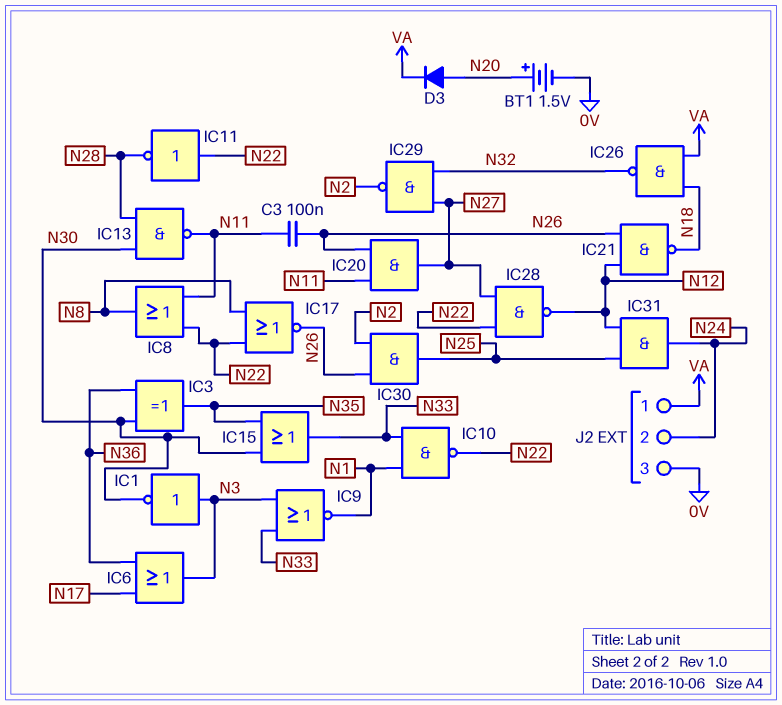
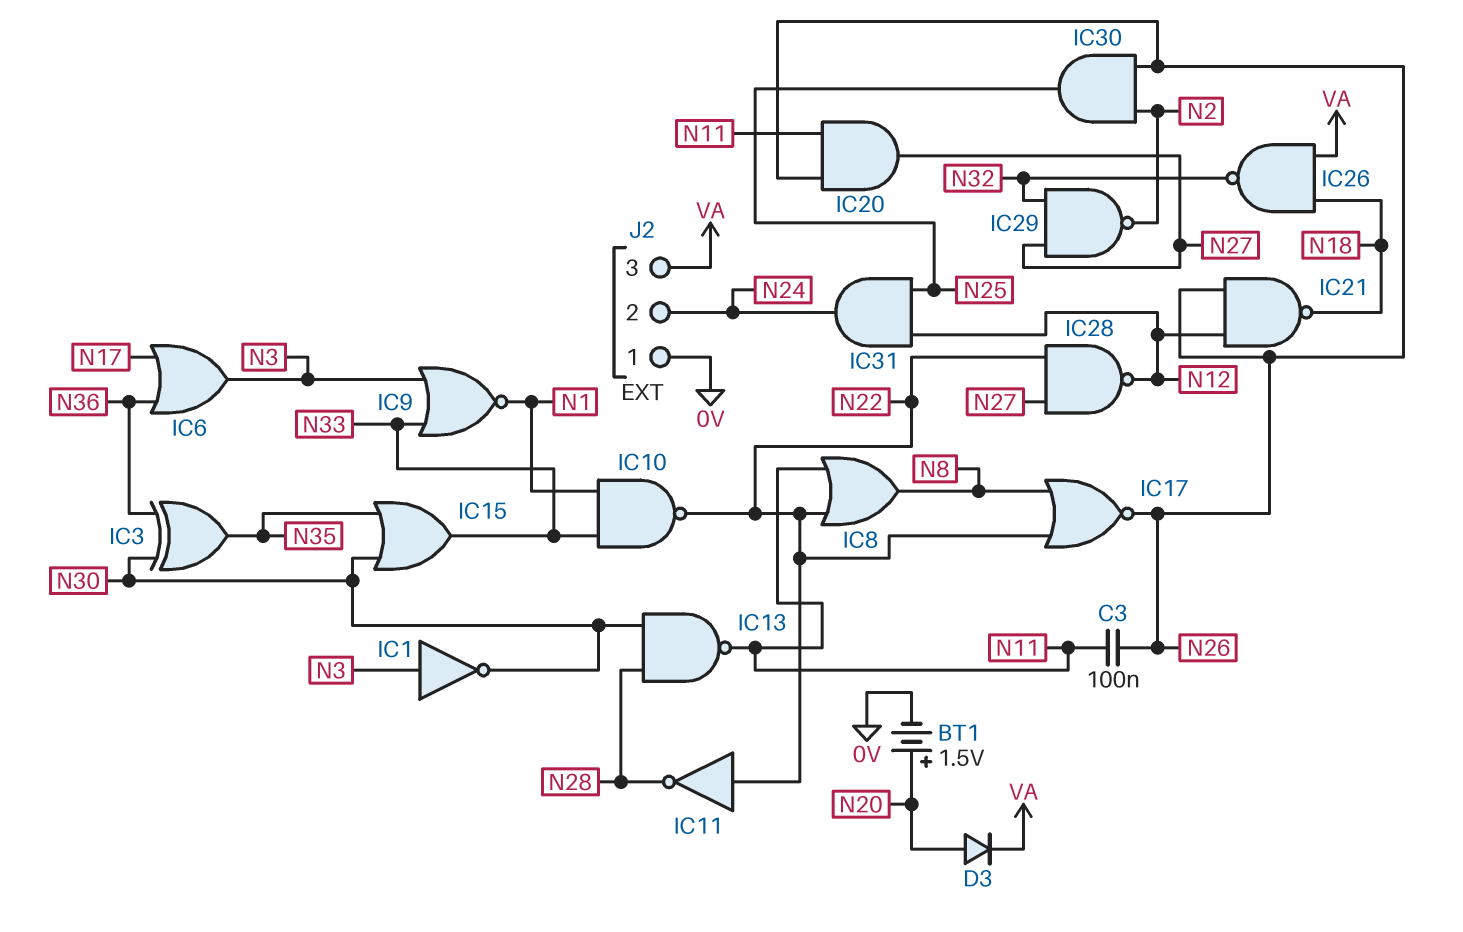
J2 pin 1: VA -> 0V
J2 pin 3: 0V -> VA

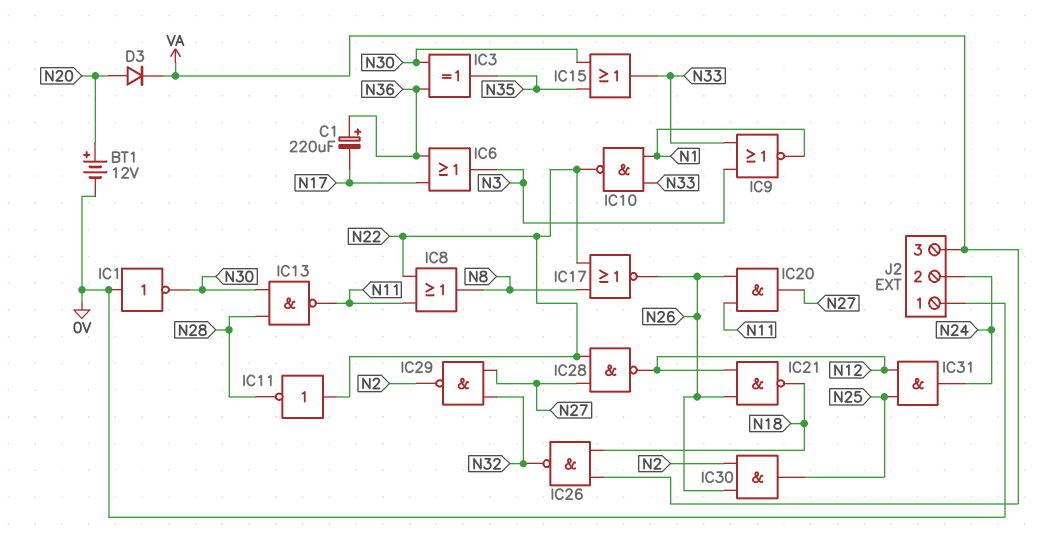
BT1: 1.5V (plus N20, minus 0V) -> 12V (plus N20, minus 0V)
C1: none -> 220uF (plus N36, minus N17)
C3: 100nF (N11, N26) -> none
IC1: NOT (in N3, out N30) -> NOT (in 0V, out N30)

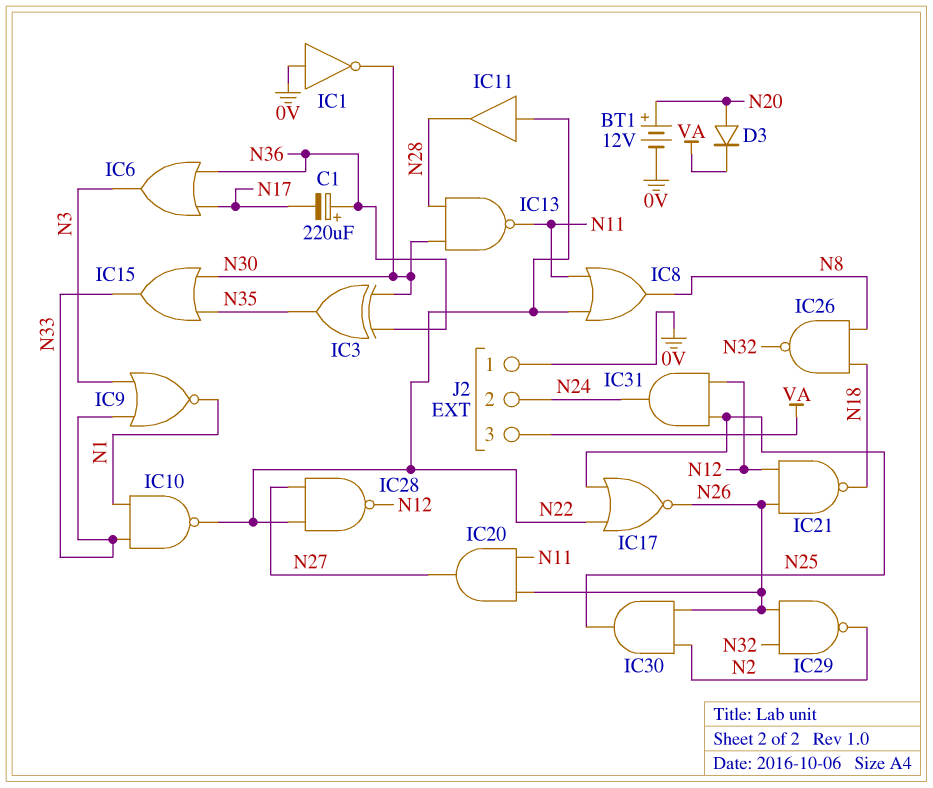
IC11: NOT (in N22, out N28) -> buffer (in N22, out N28)
IC17: NOR (in N8, in N22, out N26) -> NOR (in N22, in N25, out N26)
IC26: NAND (in N18, in VA, out N32) -> NAND (in N8, in N18, out N32)
IC29: NAND (in N27, in N32, out N2) -> NAND (in N26, in N32, out N2)

